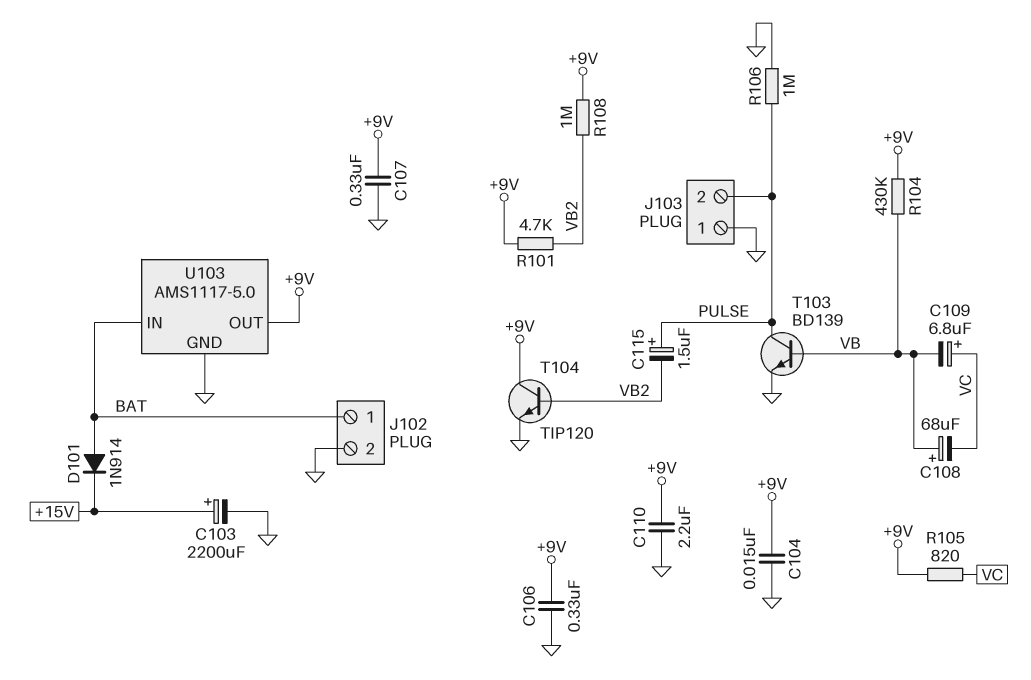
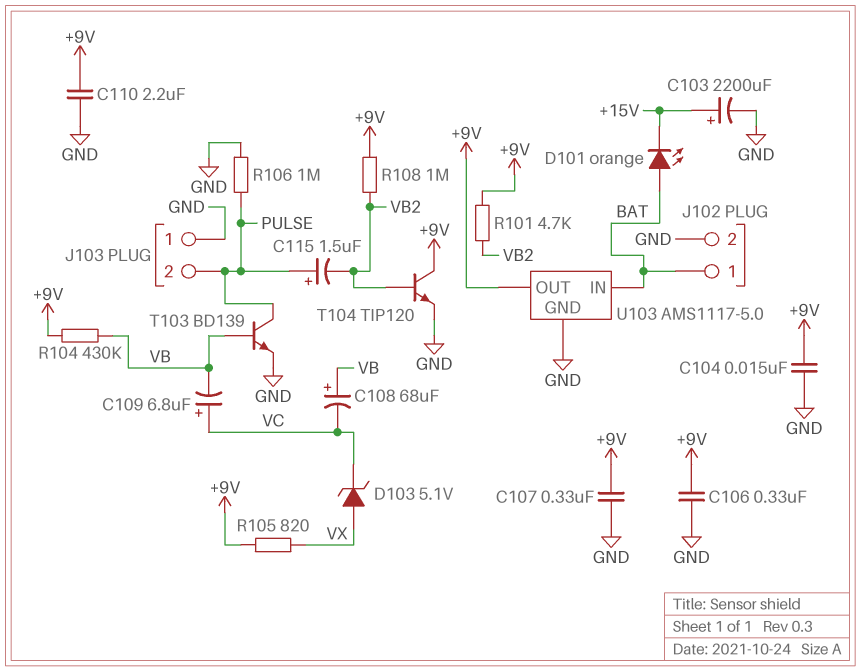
D101: diode 1N914 (A BAT, K +15V) -> LED orange (A BAT, K +15V)
D103: none -> zener 5.1V (A VX, K VC)
R105: 820 (+9V, VC) -> 820 (+9V, VX)

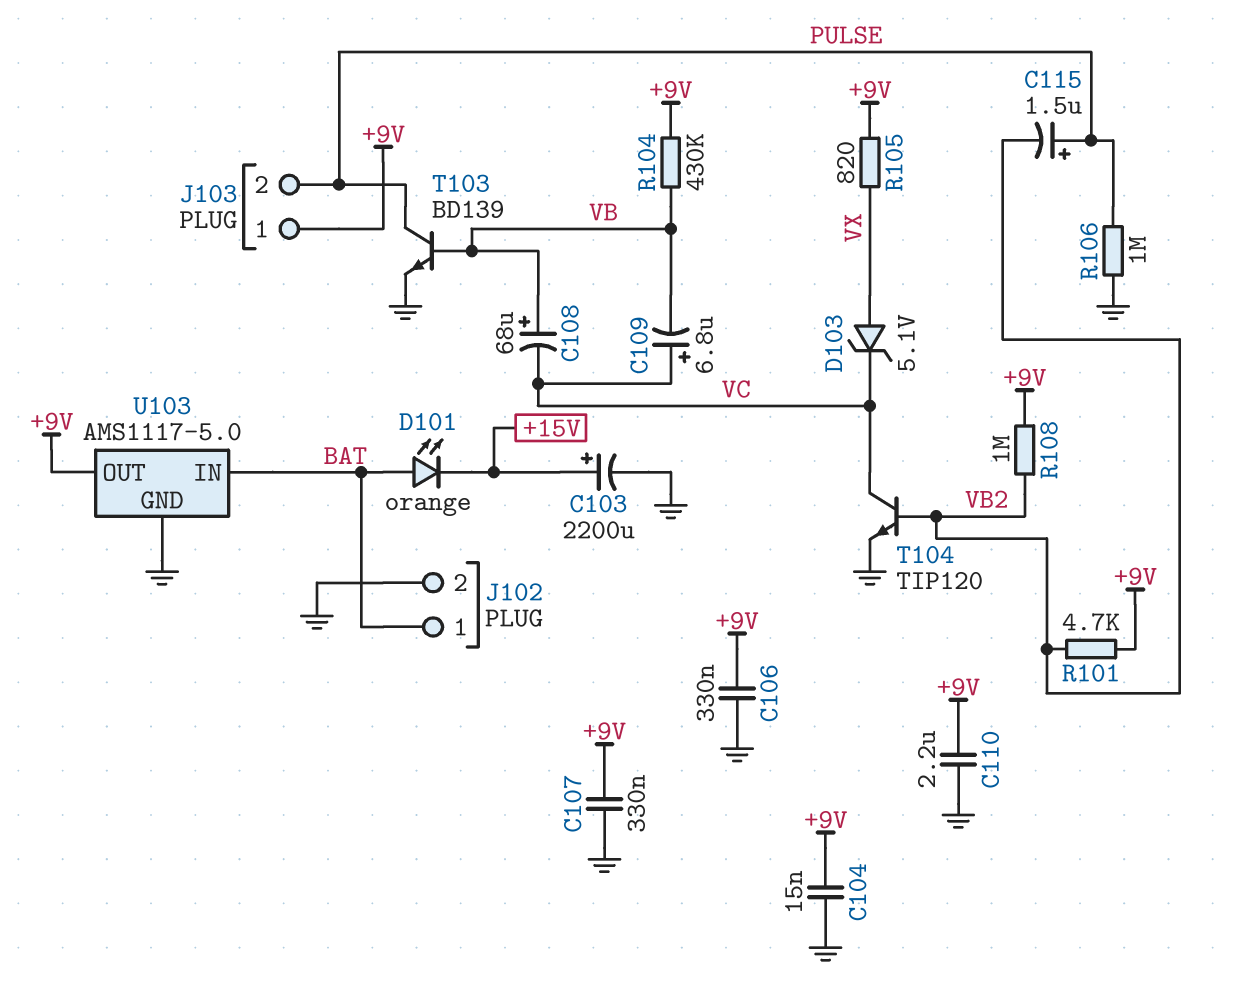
J103 pin 1: GND -> +9V
T104: NPN TIP120 (B VB2, C +9V, E GND) -> NPN TIP120 (B VB2, C VC, E GND)

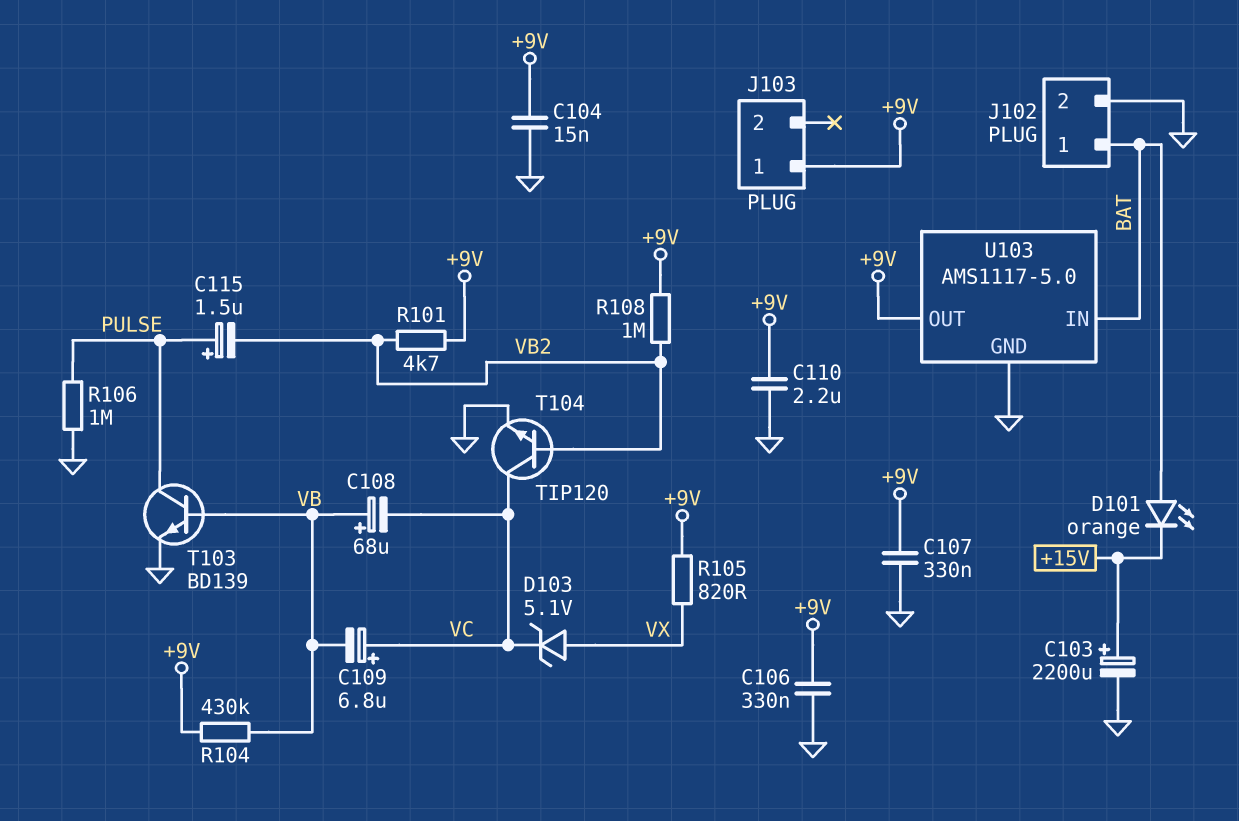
J103 pin 2: PULSE -> none

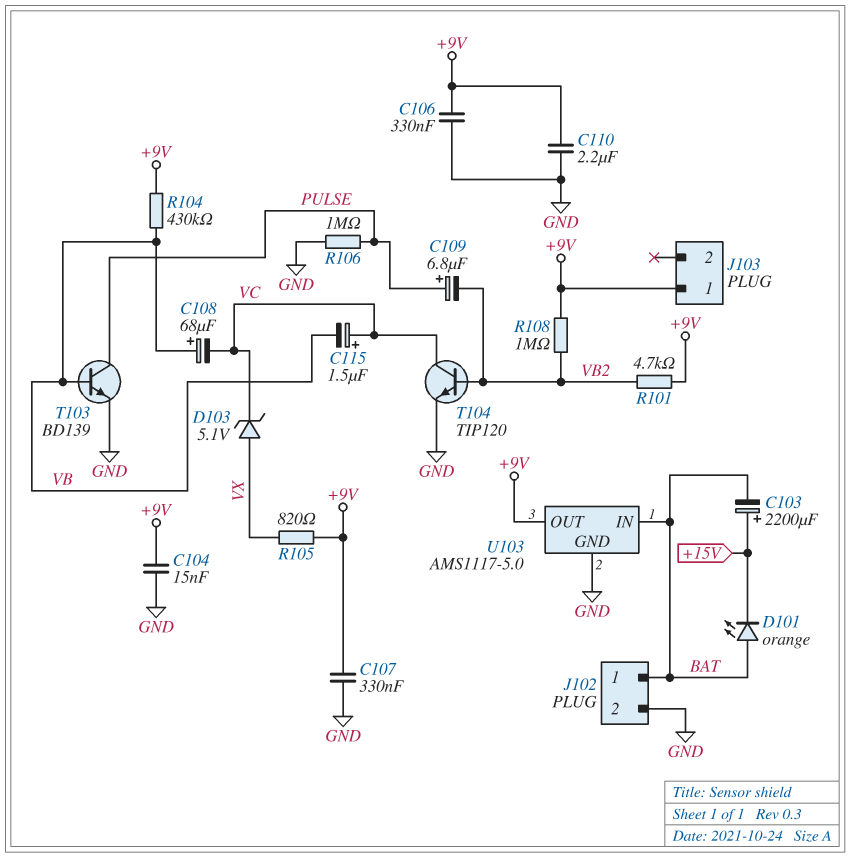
C103: 2200uF (plus +15V, minus GND) -> 2200uF (plus +15V, minus BAT)
C109: 6.8uF (plus VC, minus VB) -> 6.8uF (plus PULSE, minus VB2)
C115: 1.5uF (plus PULSE, minus VB2) -> 1.5uF (plus VC, minus VB)

